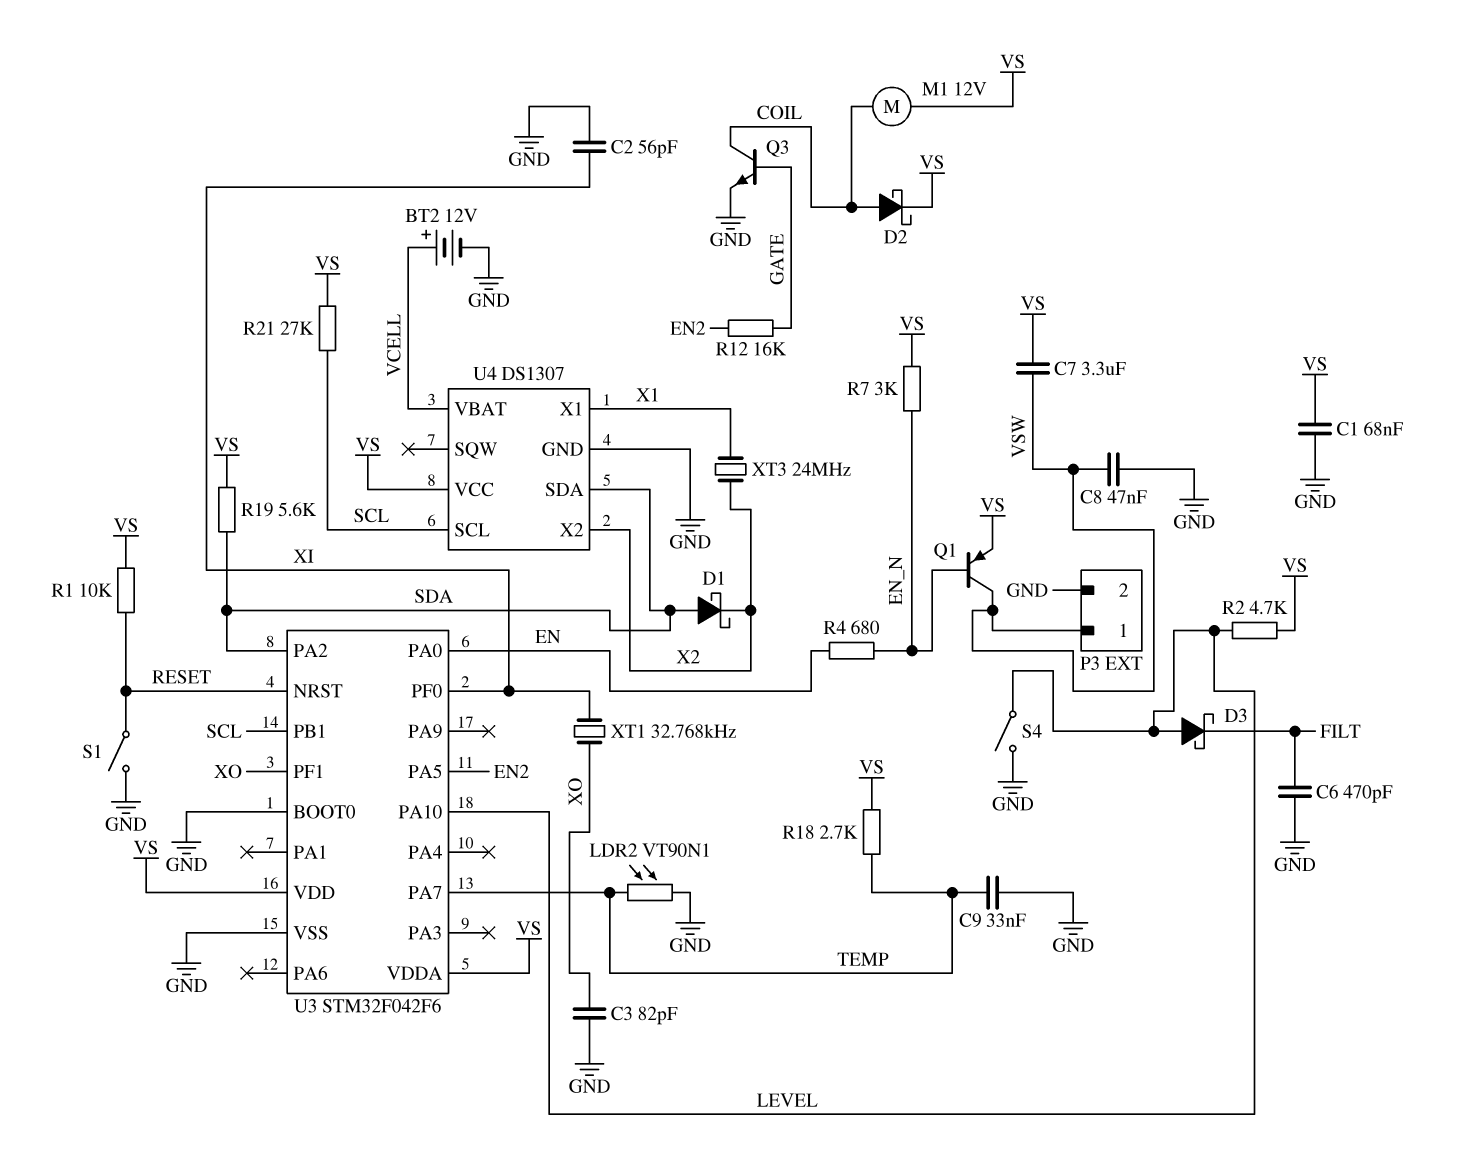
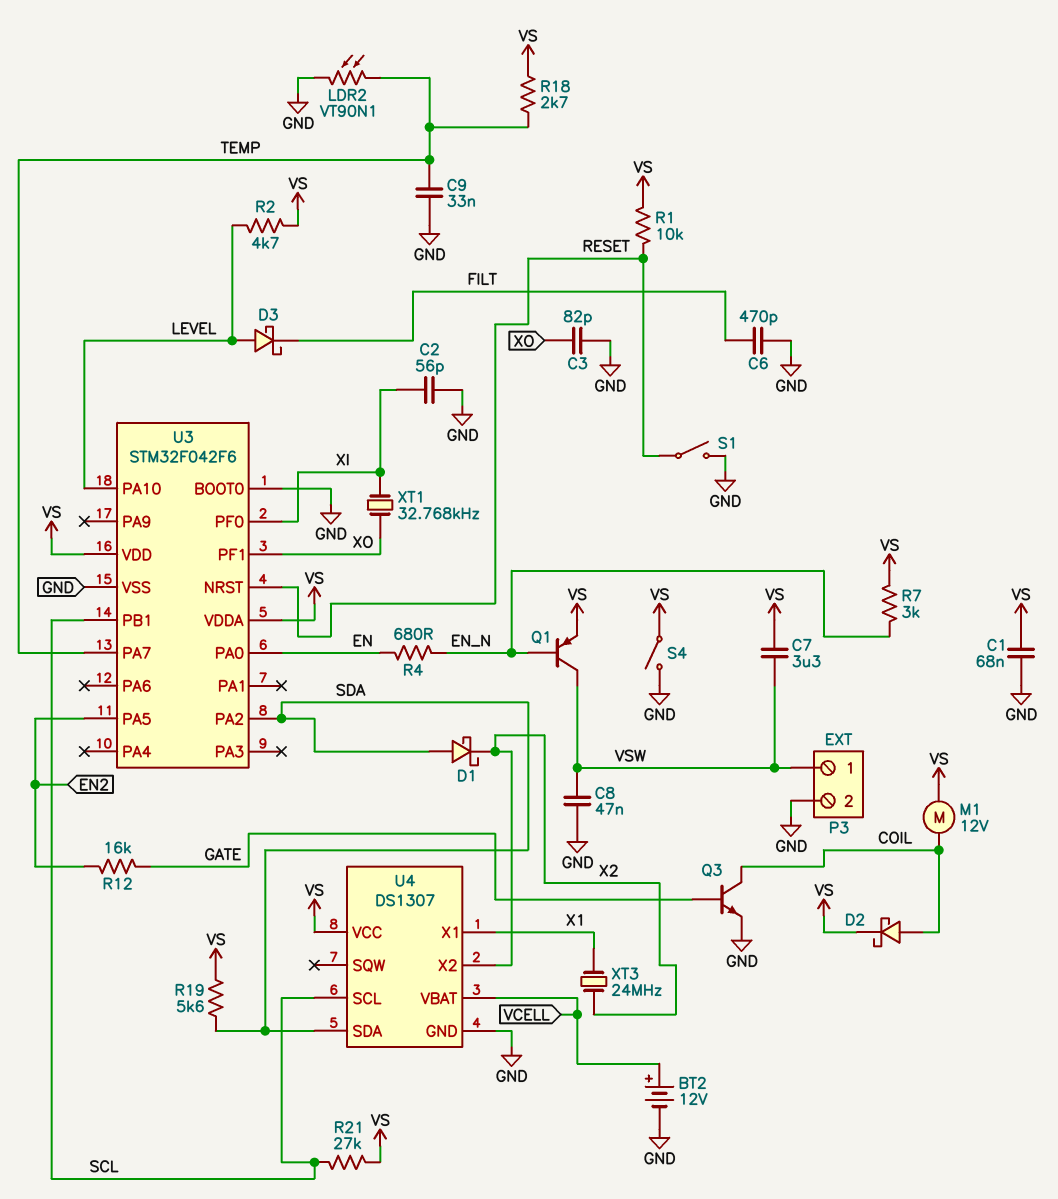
S4: switch (GND, LEVEL) -> switch (GND, VS)

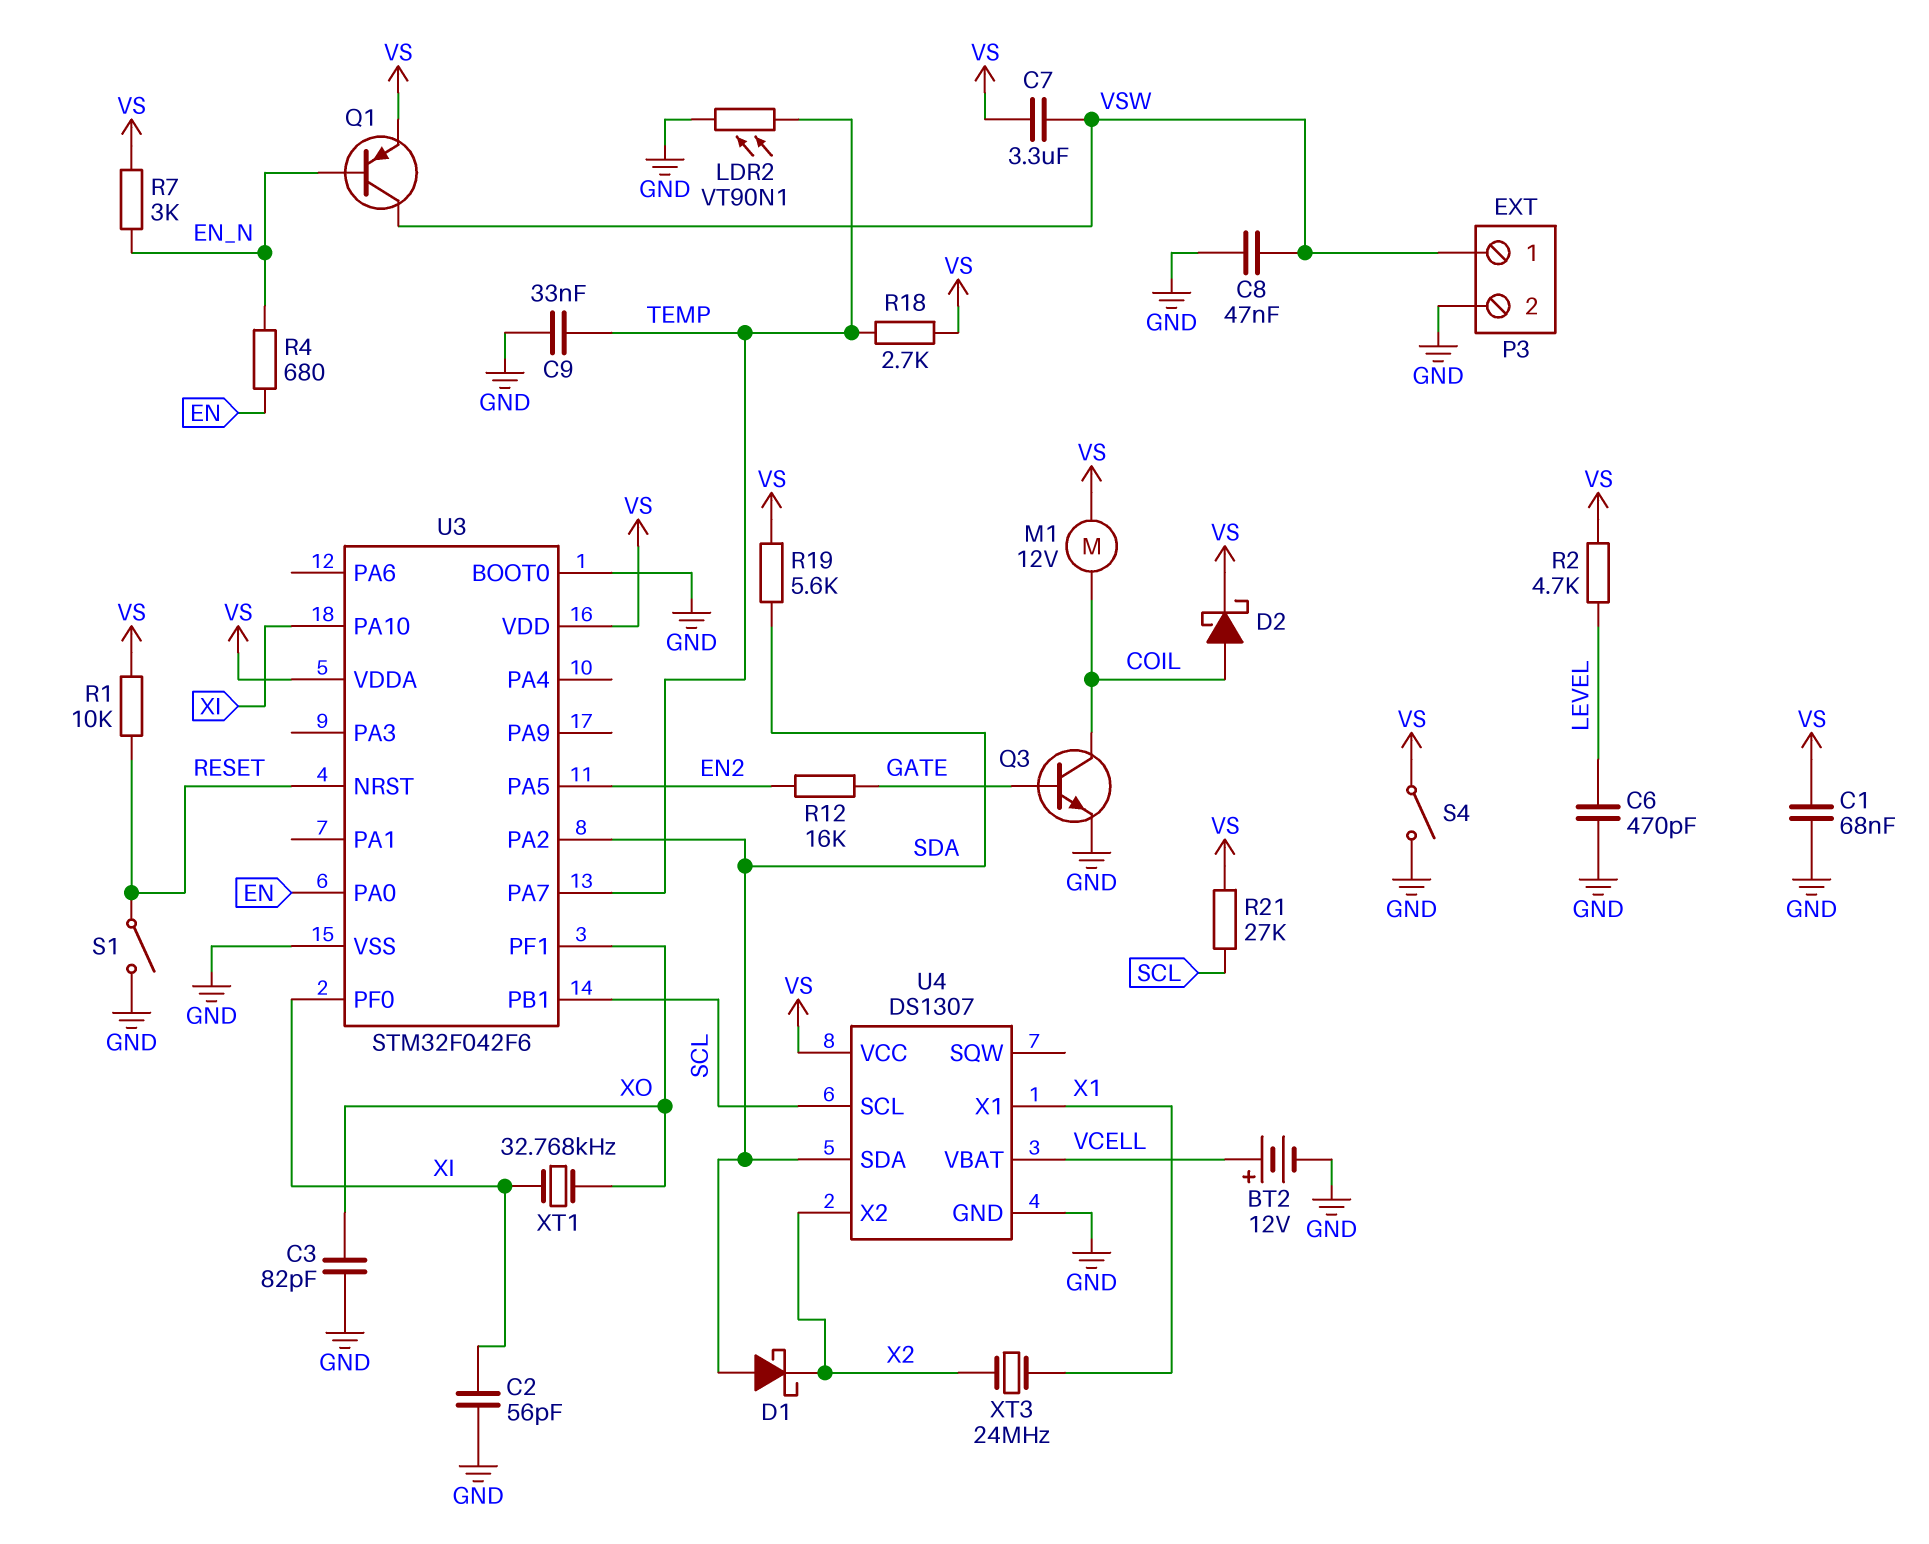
C6: 470pF (FILT, GND) -> 470pF (GND, LEVEL)
D3: schottky (A LEVEL, K FILT) -> none
U3 pin PA10: LEVEL -> XI

